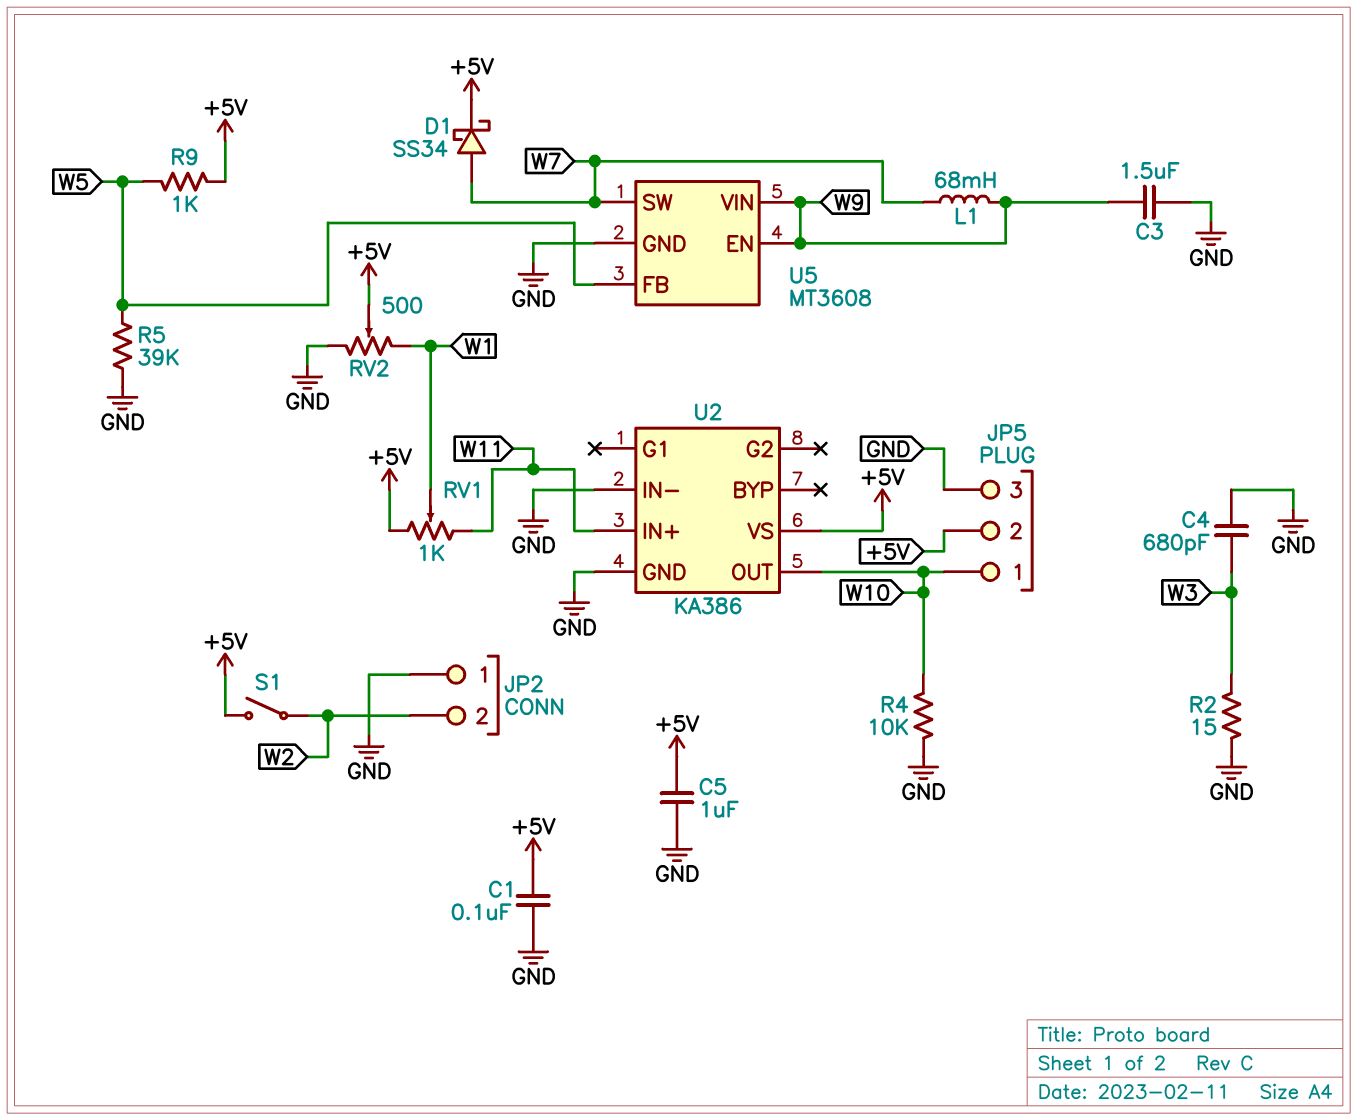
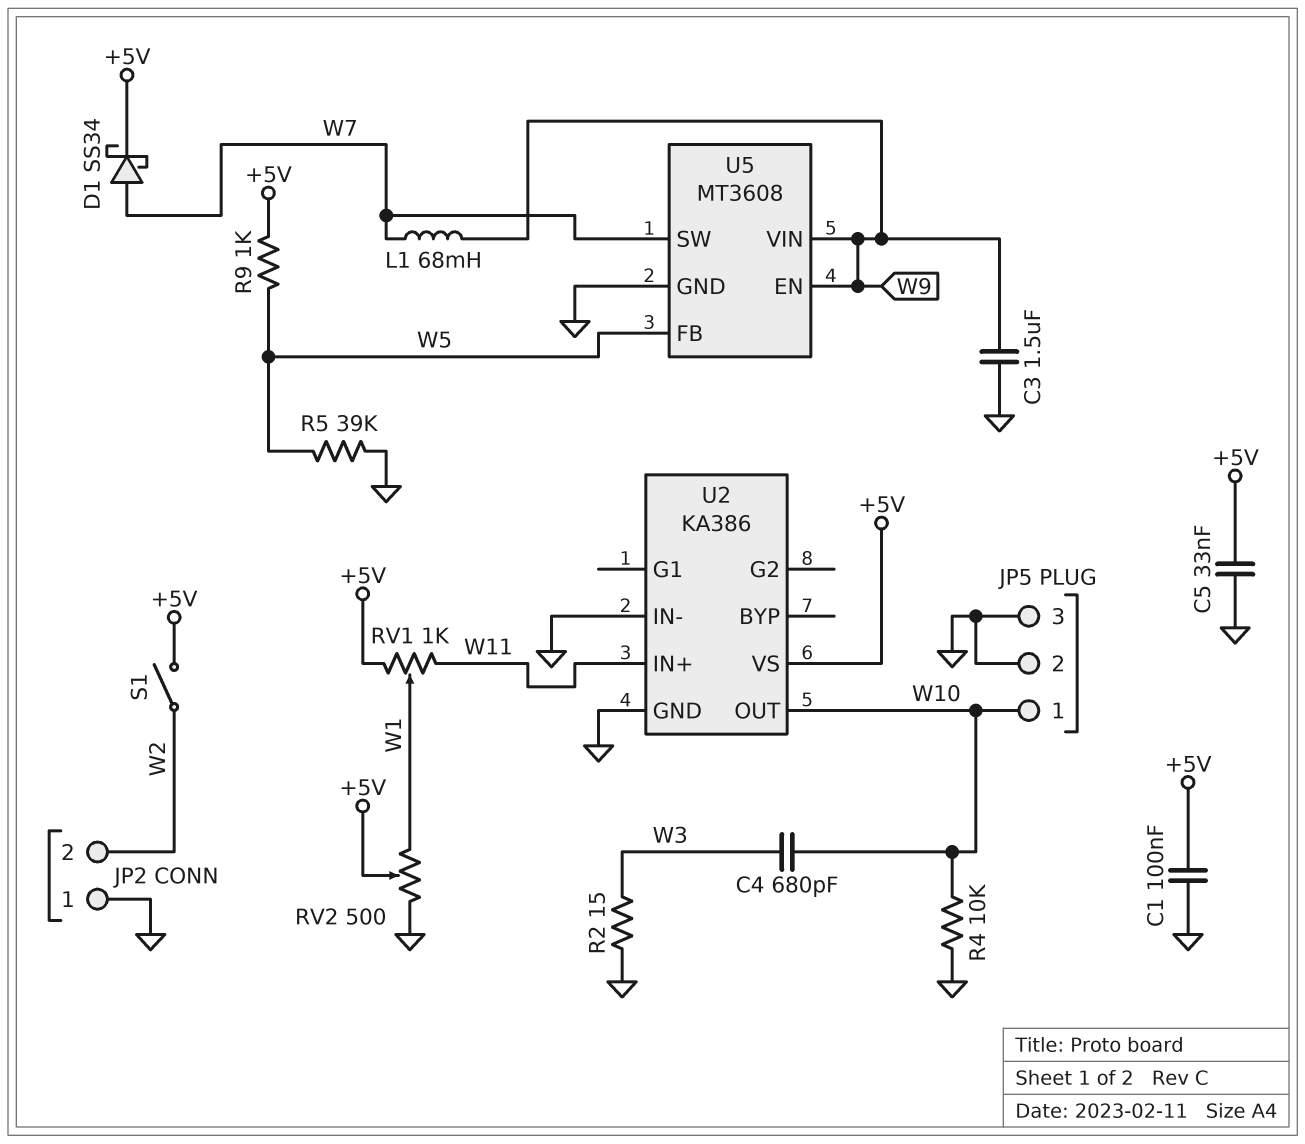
C4: 680pF (GND, W3) -> 680pF (W3, W10)
C5: 1uF (+5V, GND) -> 33nF (+5V, GND)
JP5 pin 2: +5V -> GND

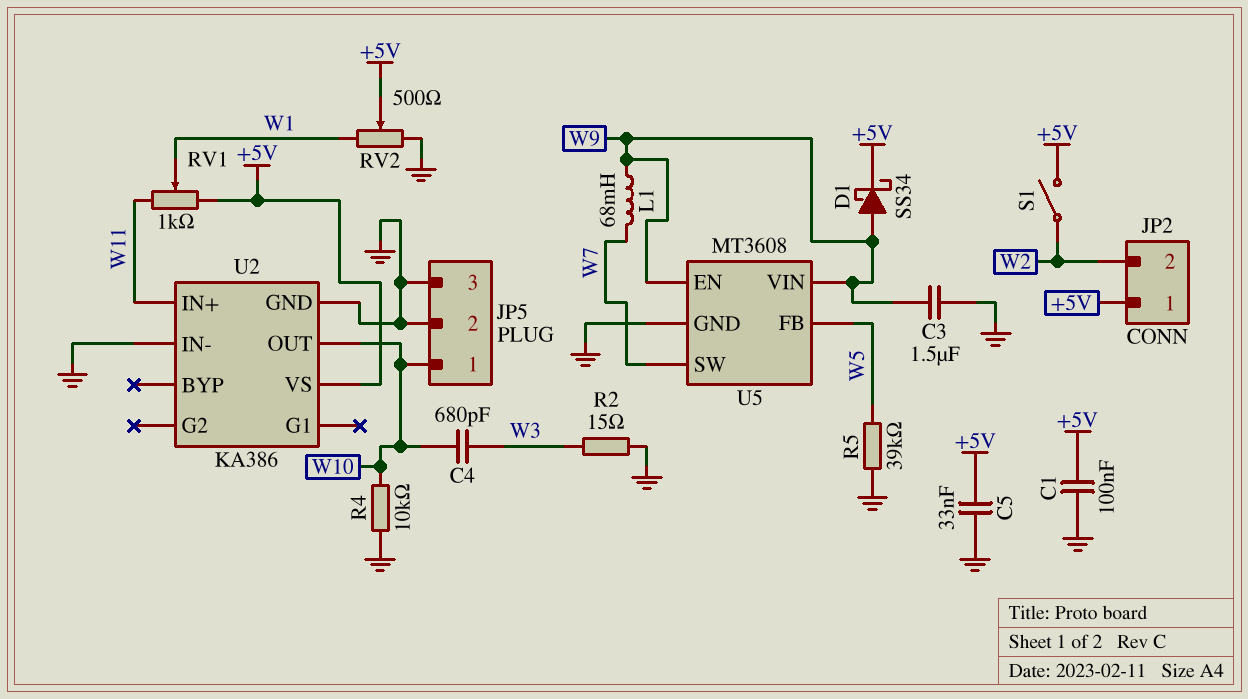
D1: schottky SS34 (A W7, K +5V) -> schottky SS34 (A W9, K +5V)
JP2 pin 1: GND -> +5V
R9: 1k (+5V, W5) -> none

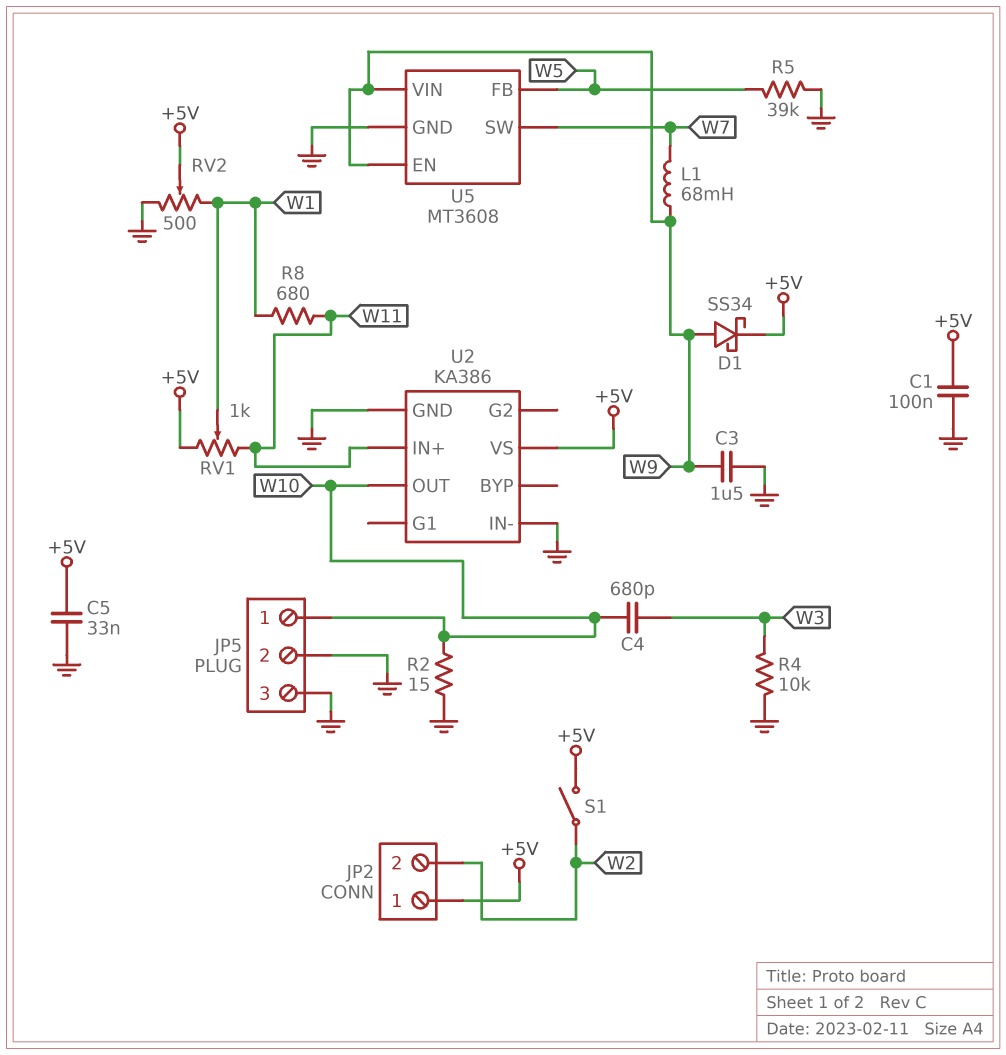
R2: 15 (GND, W3) -> 15 (GND, W10)
R4: 10k (GND, W10) -> 10k (GND, W3)
R8: none -> 680 (W1, W11)

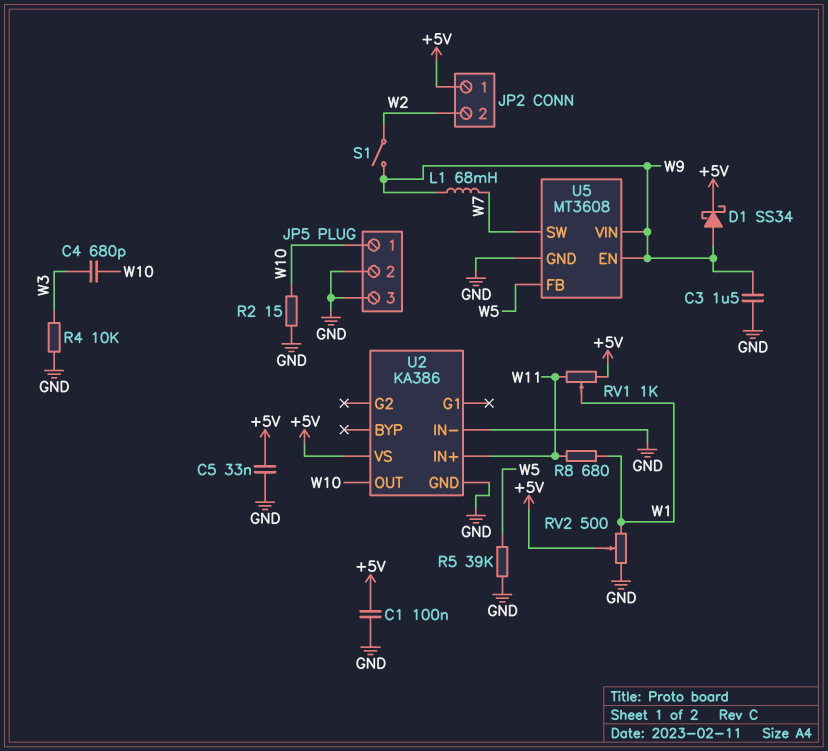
S1: switch (+5V, W2) -> switch (W2, W9)

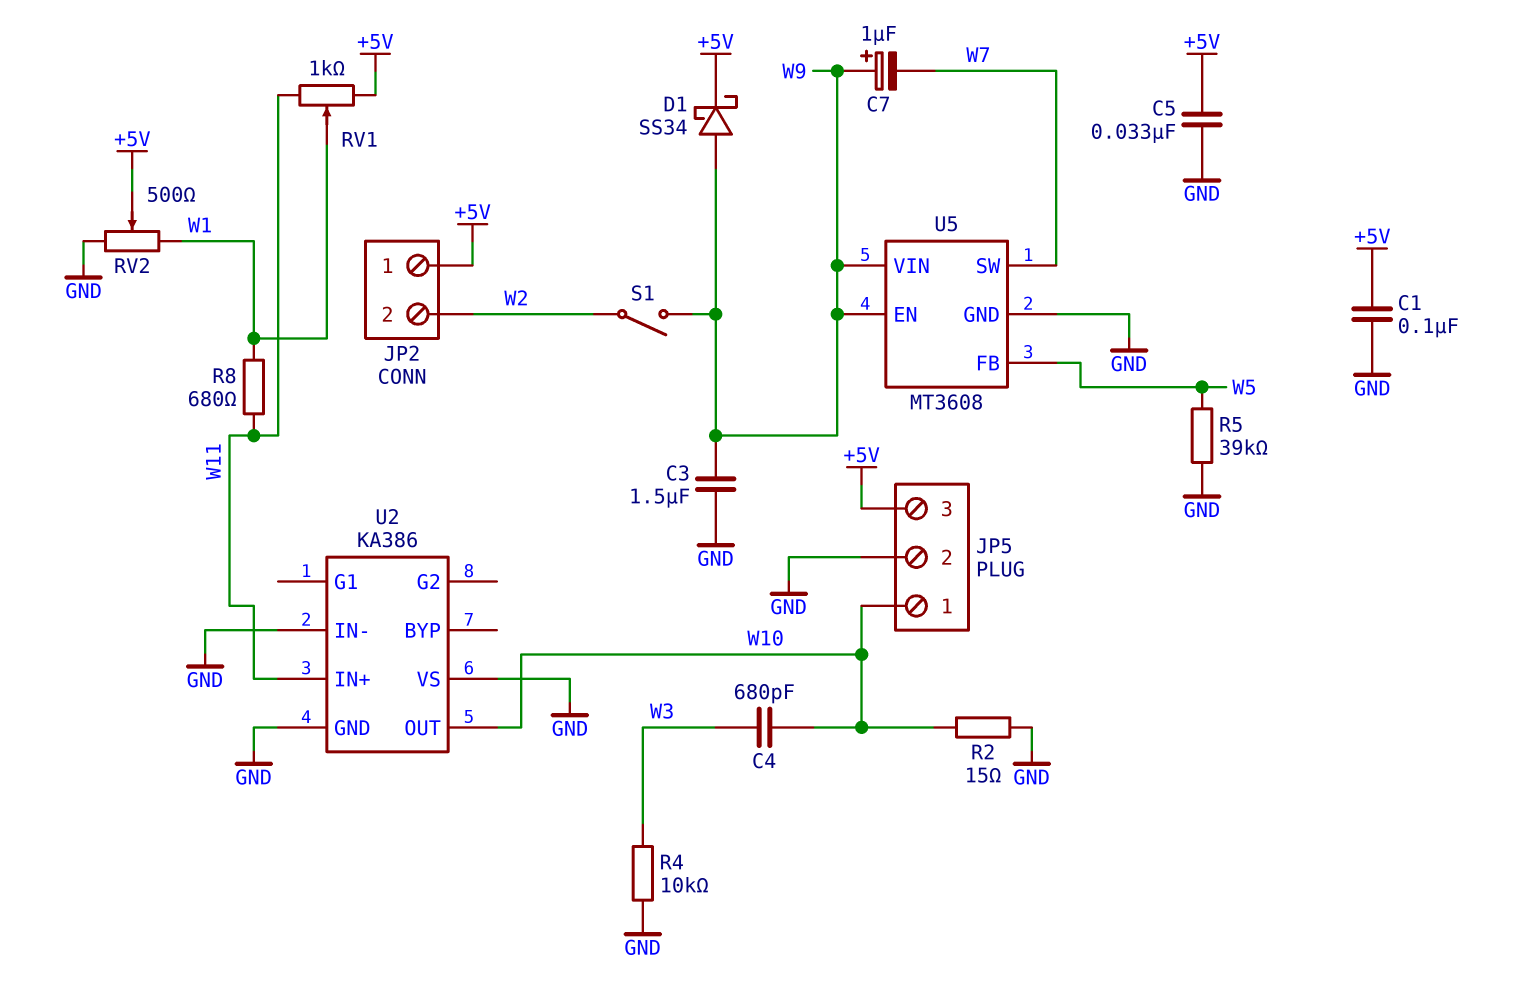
C7: none -> 1uF (plus W9, minus W7)
JP5 pin 3: GND -> +5V
L1: 68mH (W7, W9) -> none
U2 pin VS: +5V -> GND

